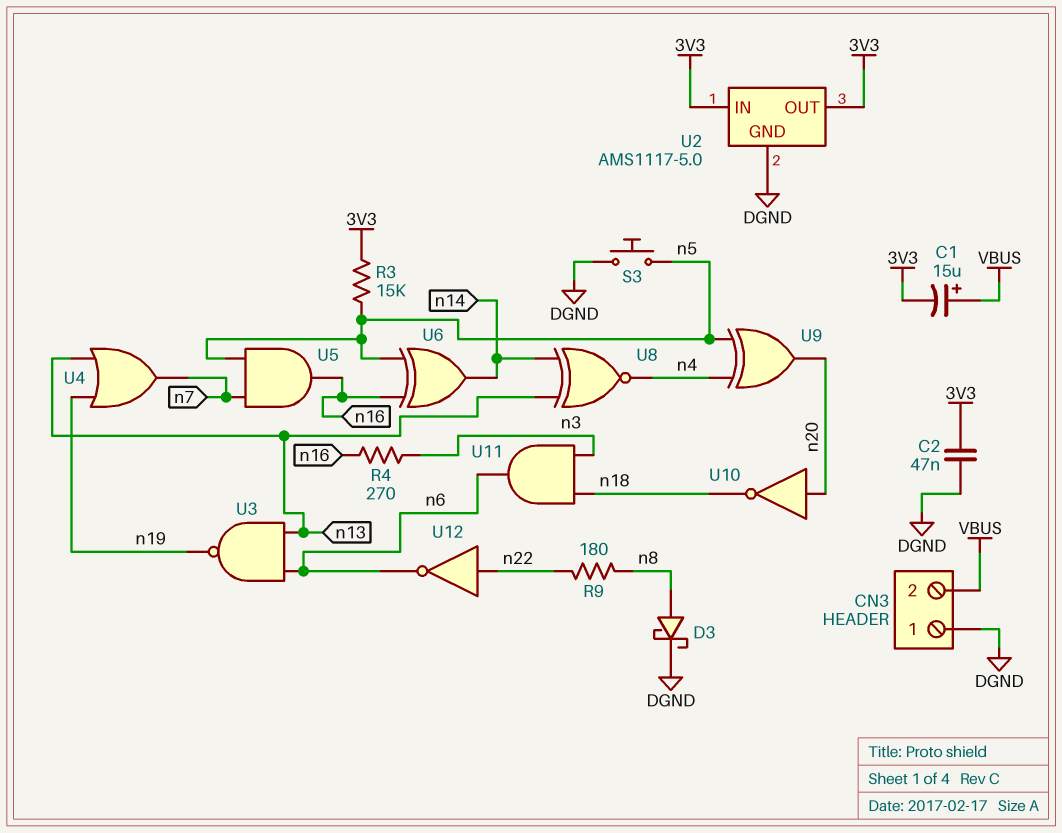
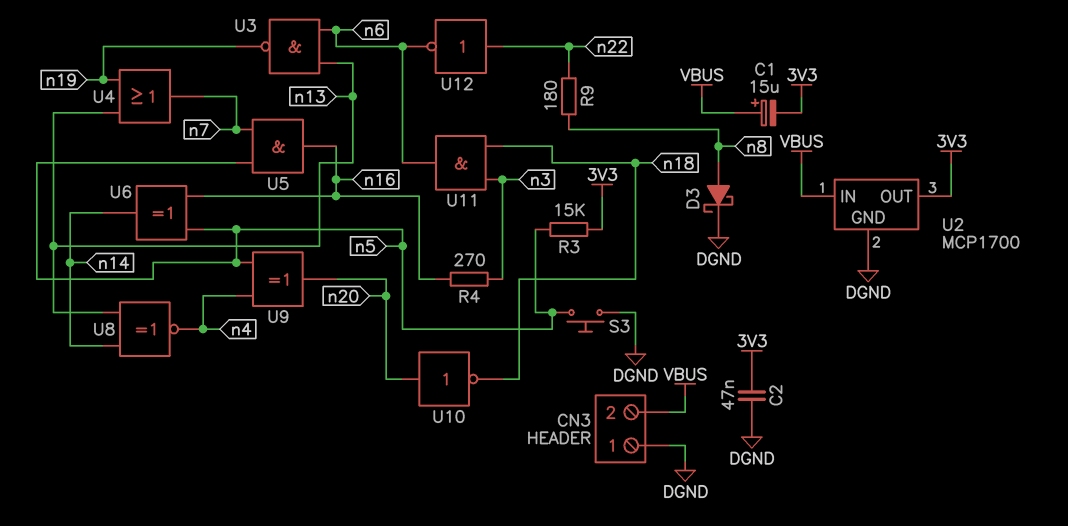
U2: AMS1117-5.0 -> MCP1700
U2 pin IN: 3V3 -> VBUS

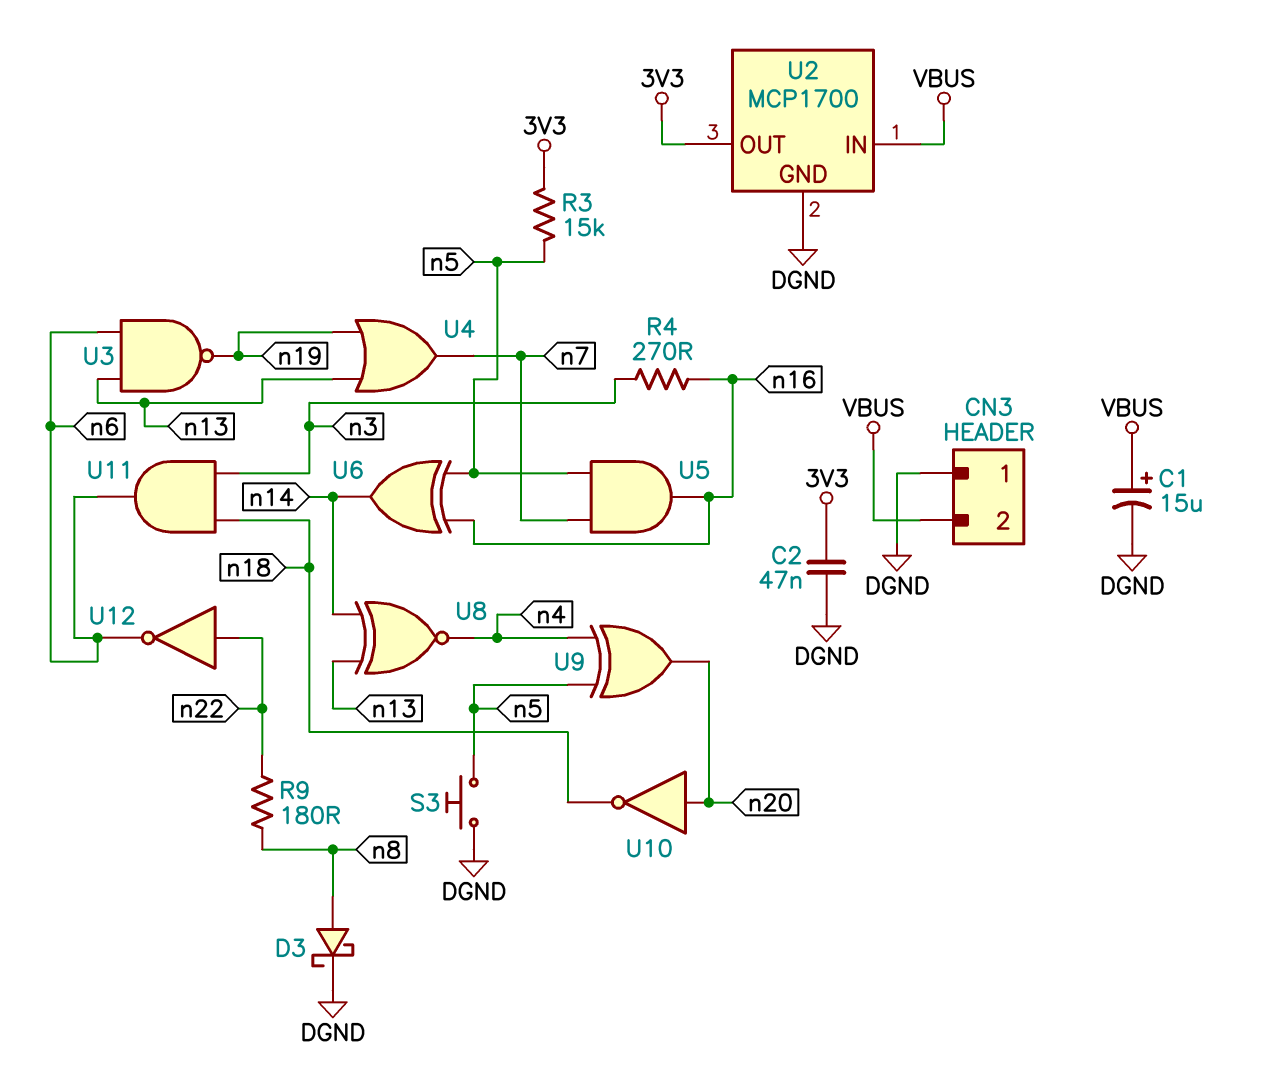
C1: 15uF (plus VBUS, minus 3V3) -> 15uF (plus VBUS, minus DGND)

